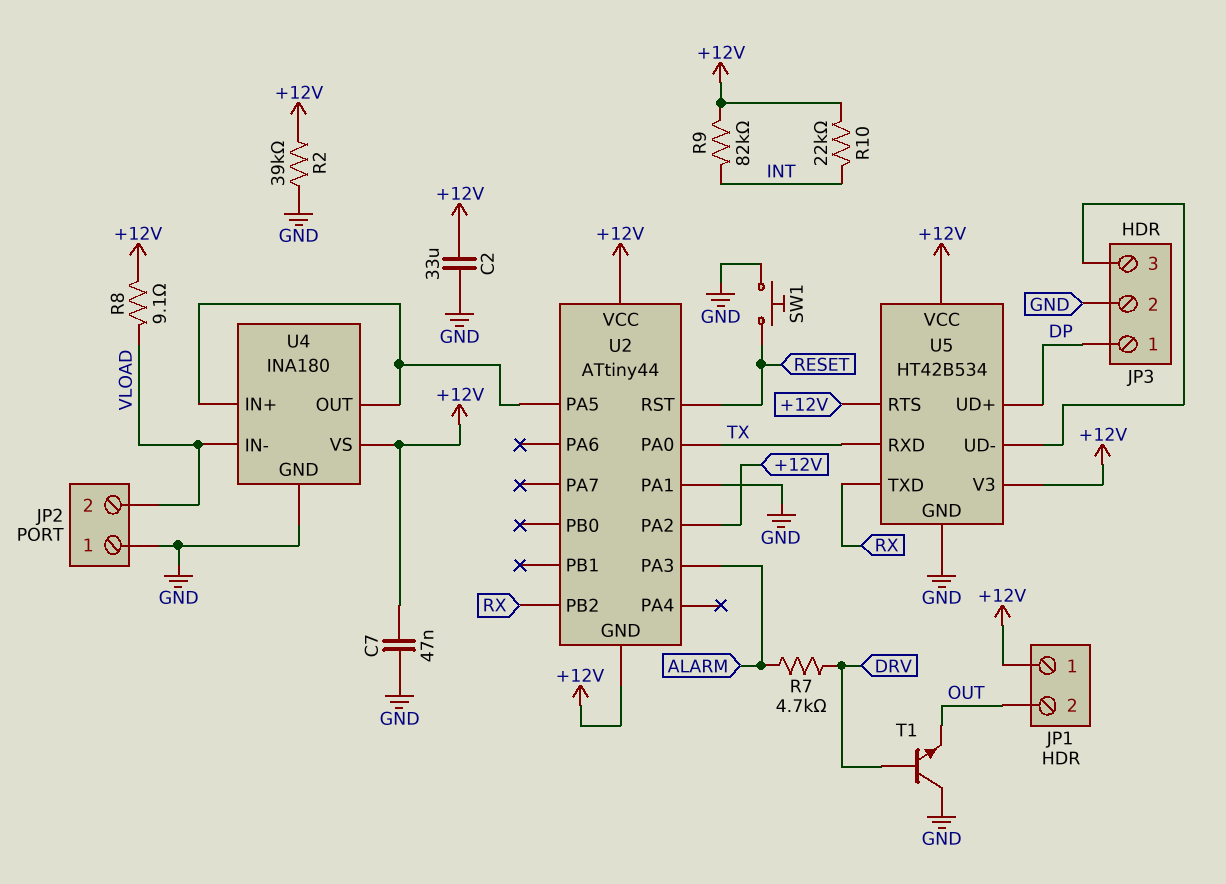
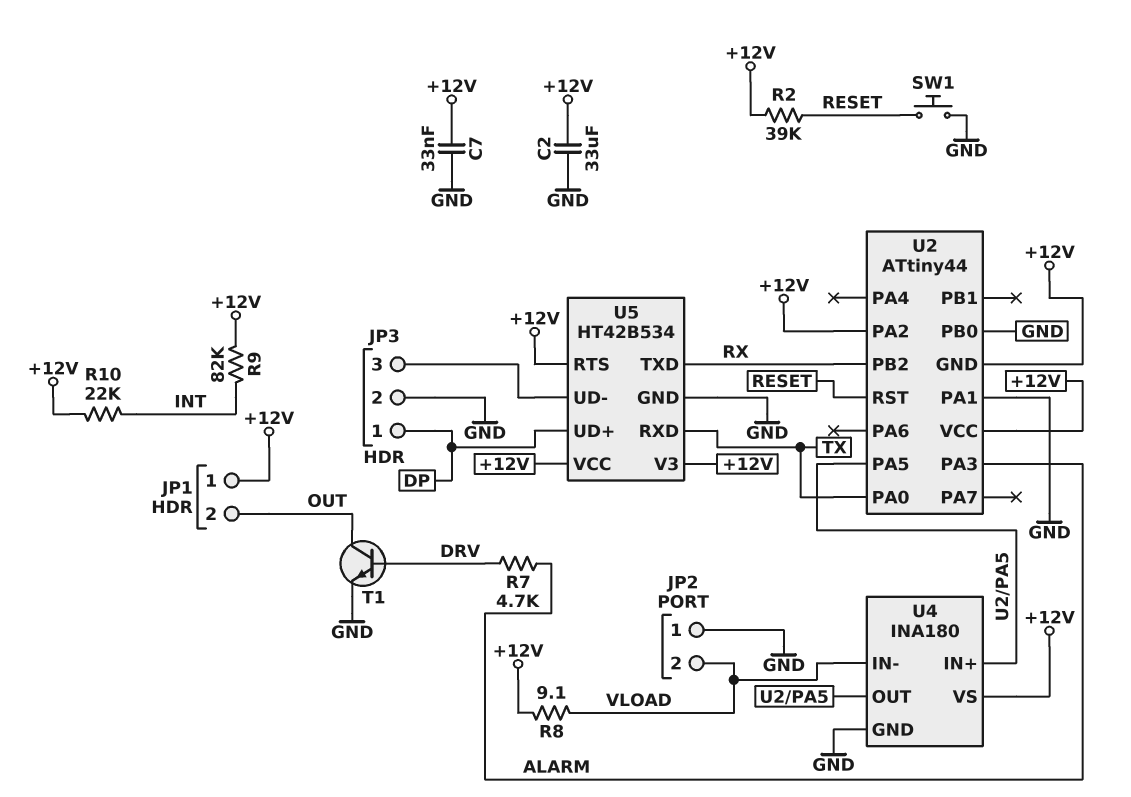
C7: 47nF (+12V, GND) -> 33nF (+12V, GND)
R2: 39k (+12V, GND) -> 39k (+12V, RESET)
T1: NPN (B DRV, C GND, E OUT) -> NPN (B DRV, C OUT, E GND)
U2 pin PB0: none -> GND

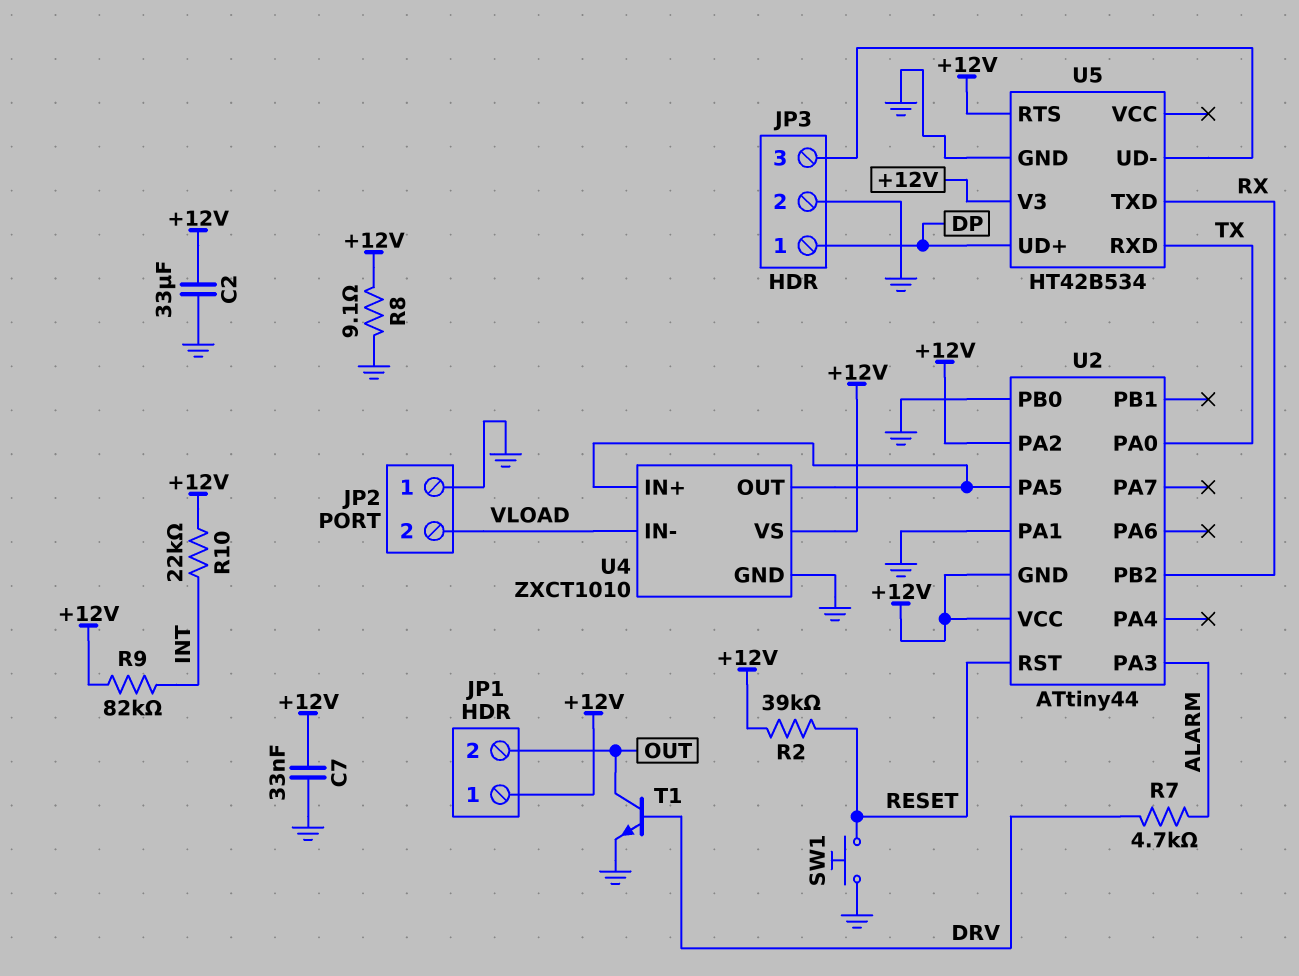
R8: 9.1 (+12V, VLOAD) -> 9.1 (+12V, GND)
U4: INA180 -> ZXCT1010
U5 pin VCC: +12V -> none

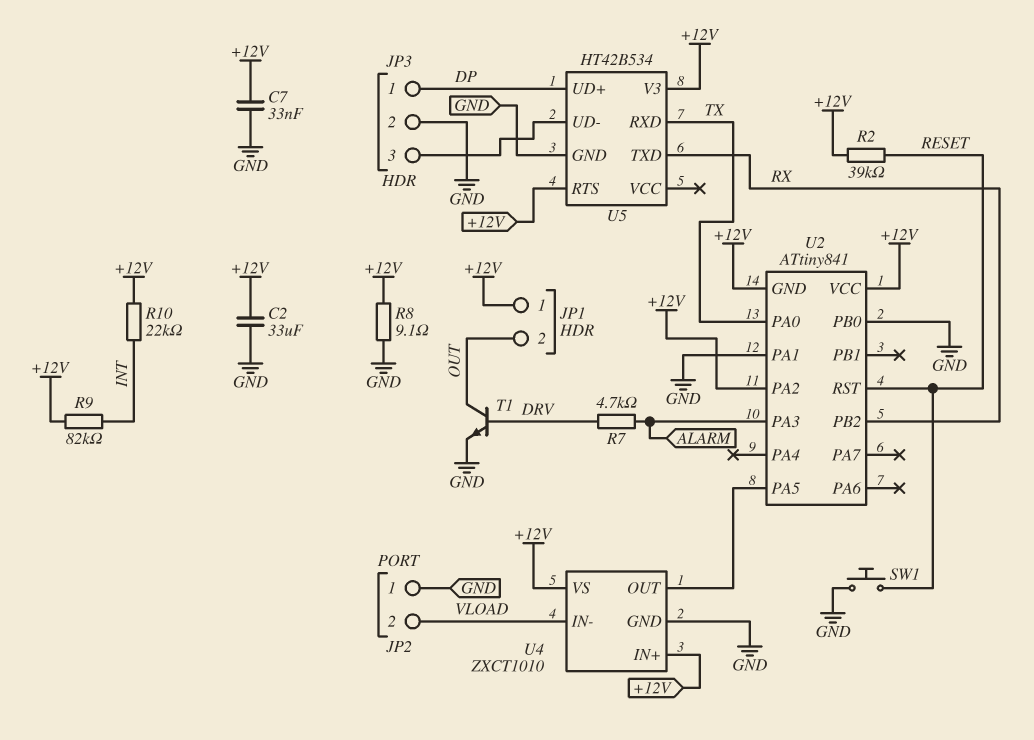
U2: ATtiny44 -> ATtiny841
U4 pin IN+: U2/PA5 -> +12V

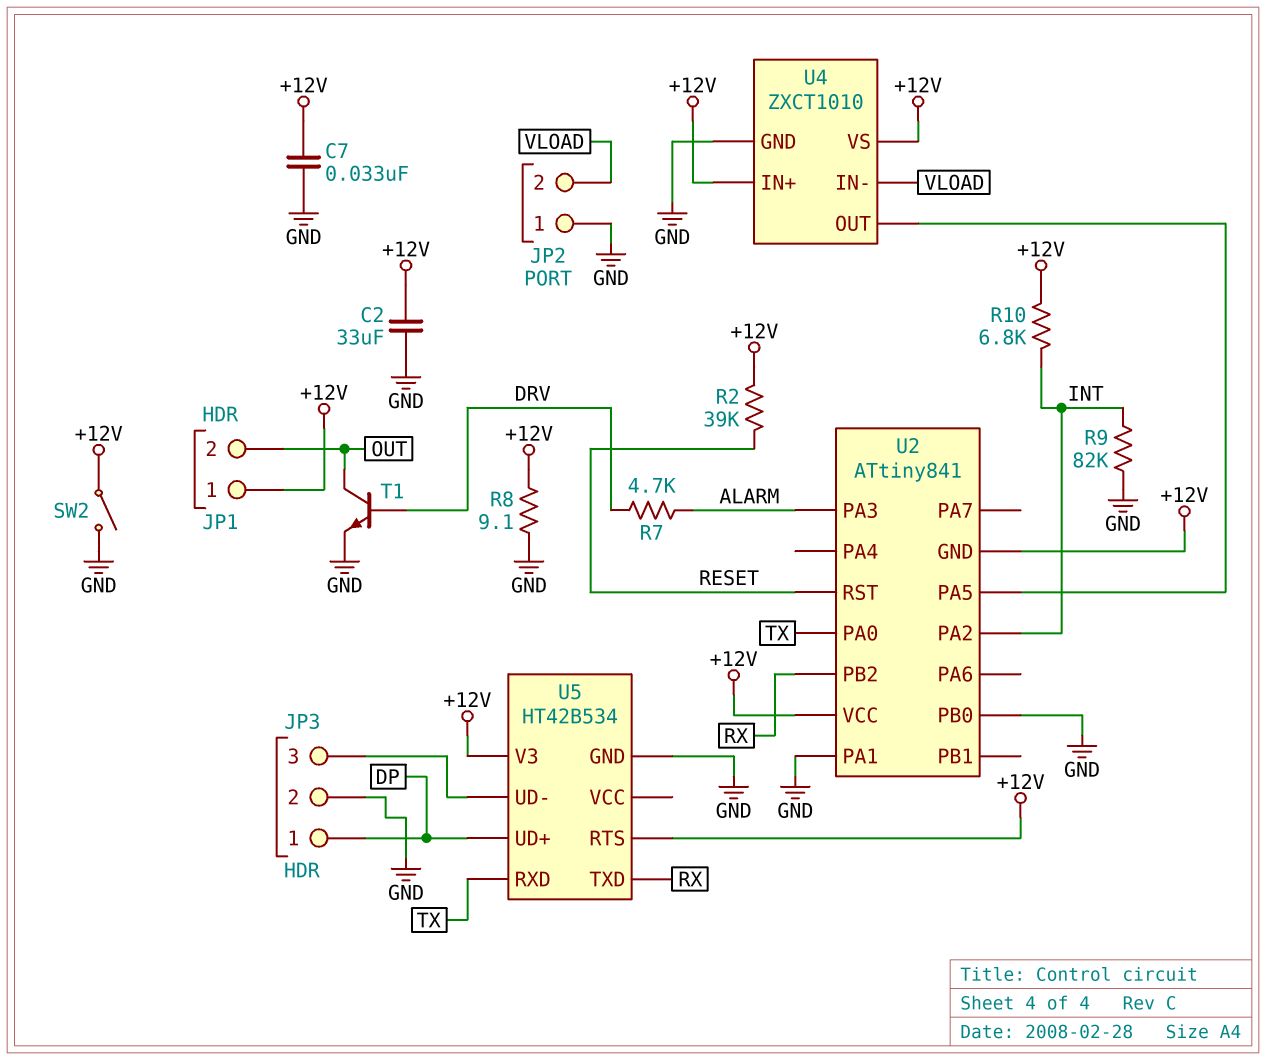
R9: 82k (+12V, INT) -> 82k (GND, INT)
R10: 22k (+12V, INT) -> 6.8k (+12V, INT)
SW1: button (GND, RESET) -> none
SW2: none -> switch (+12V, GND)
U2 pin PA2: +12V -> INT

